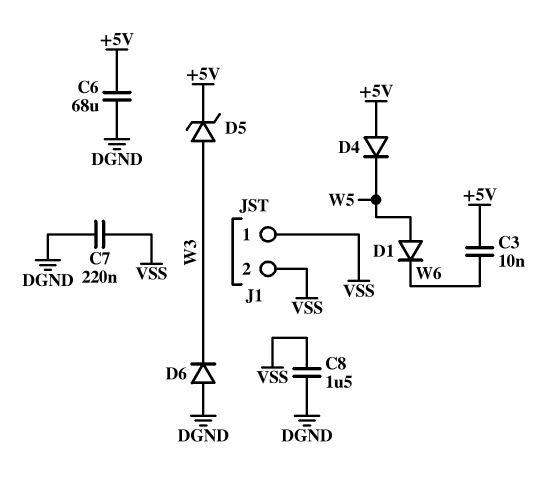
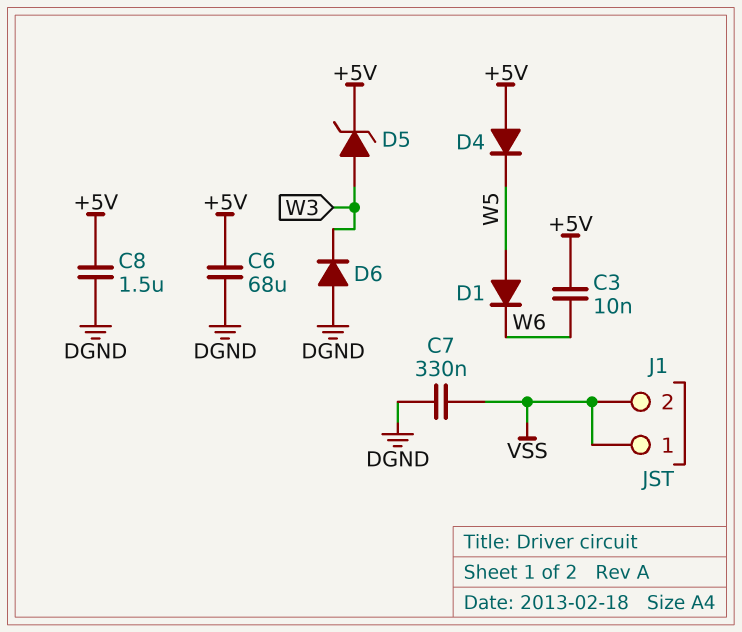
C7: 220nF (DGND, VSS) -> 330nF (DGND, VSS)
C8: 1.5uF (DGND, VSS) -> 1.5uF (+5V, DGND)

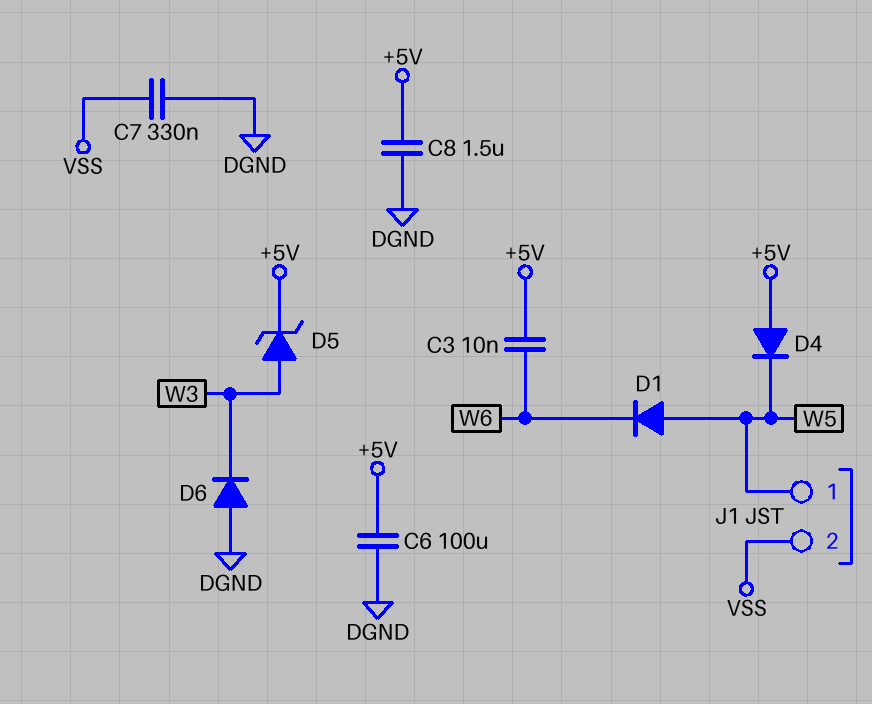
C6: 68uF (+5V, DGND) -> 100uF (+5V, DGND)
J1 pin 1: VSS -> W5

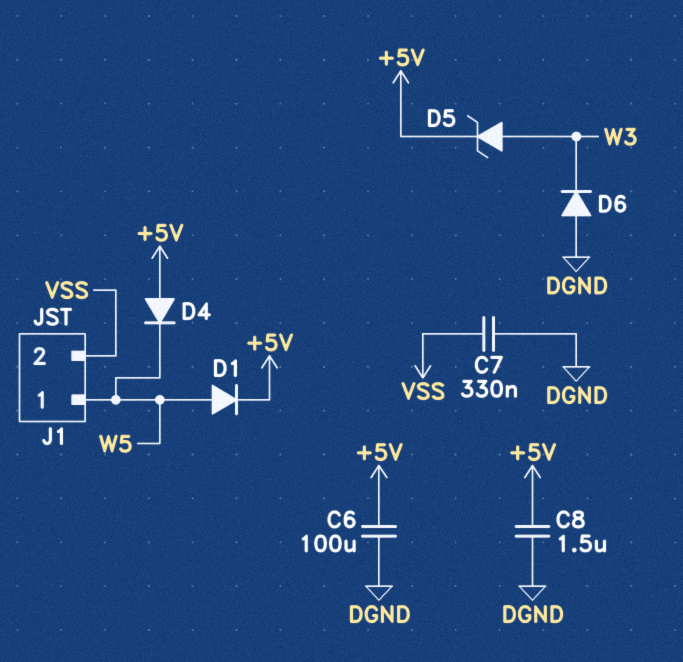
C3: 10nF (+5V, W6) -> none
D1: diode (A W5, K W6) -> diode (A W5, K +5V)

